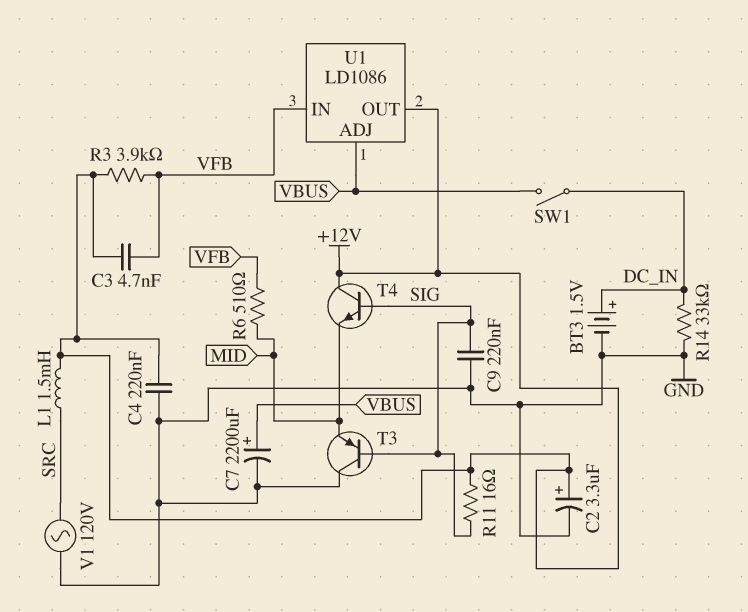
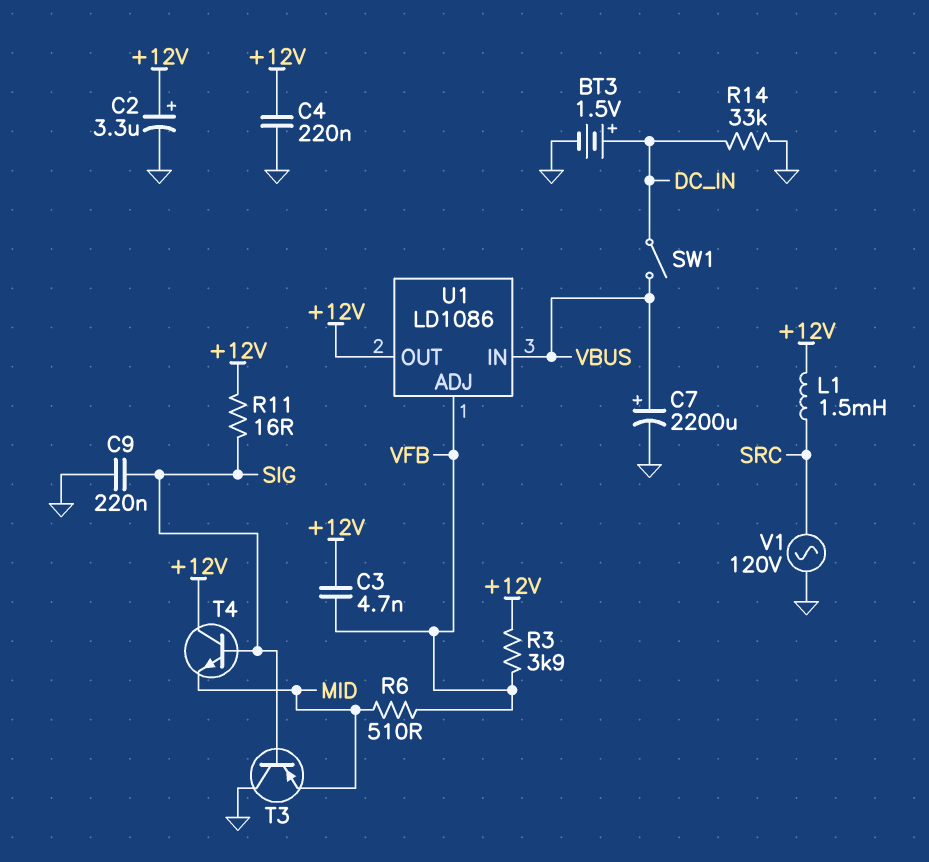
U1 pin ADJ: VBUS -> VFB
U1 pin IN: VFB -> VBUS

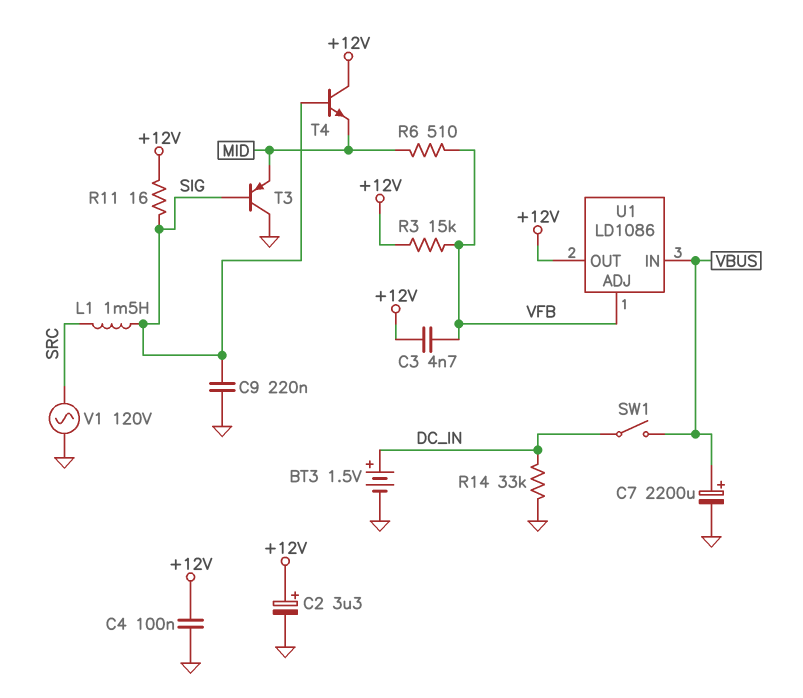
C4: 220nF (+12V, GND) -> 100nF (+12V, GND)
L1: 1.5mH (+12V, SRC) -> 1.5mH (SIG, SRC)
R3: 3.9k (+12V, VFB) -> 15k (+12V, VFB)

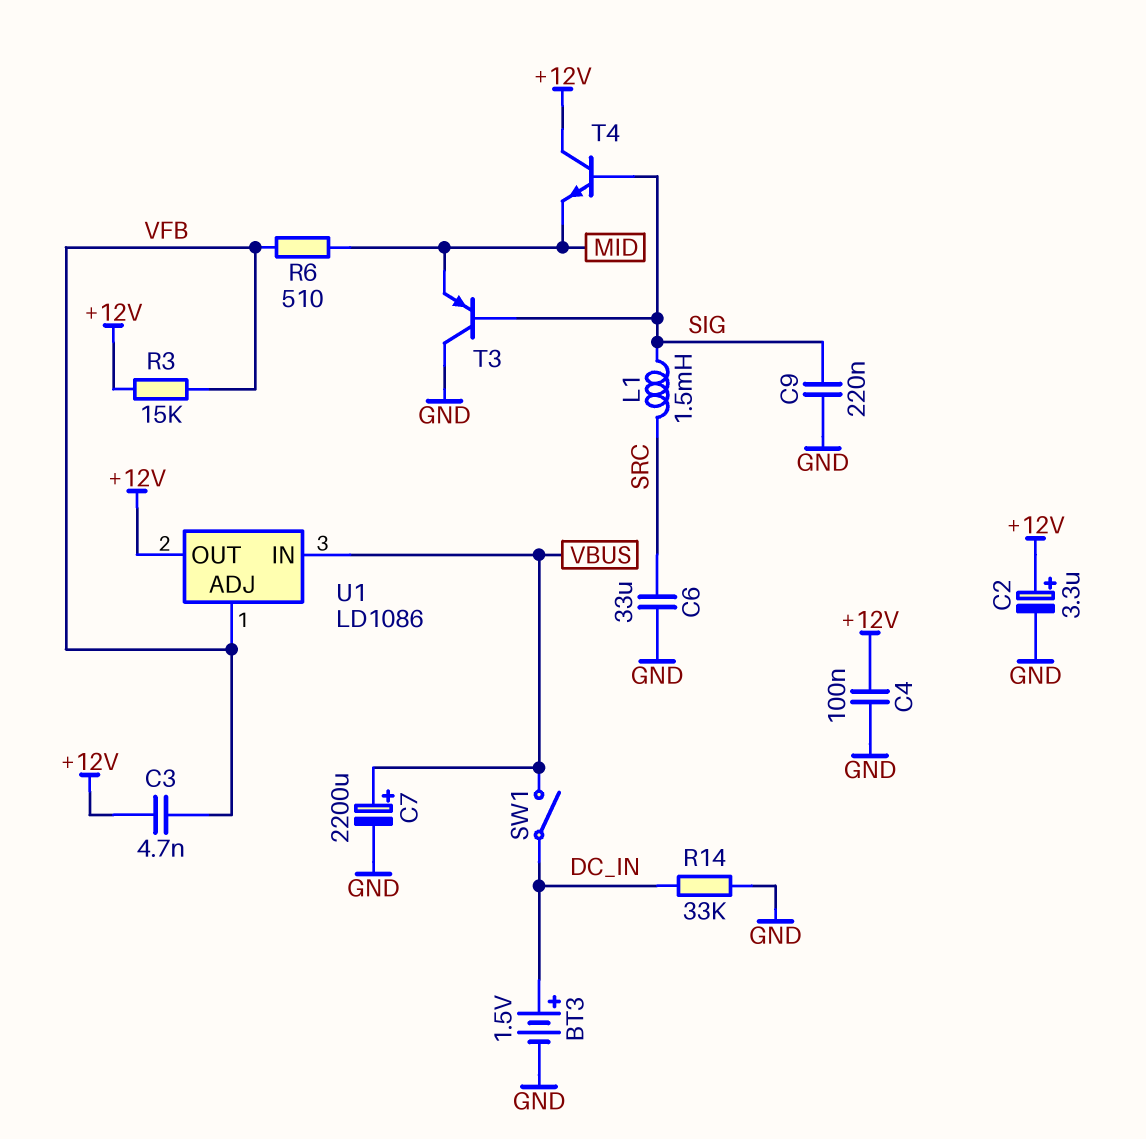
C6: none -> 33uF (GND, SRC)
R11: 16 (+12V, SIG) -> none
V1: AC 120V (GND, SRC) -> none

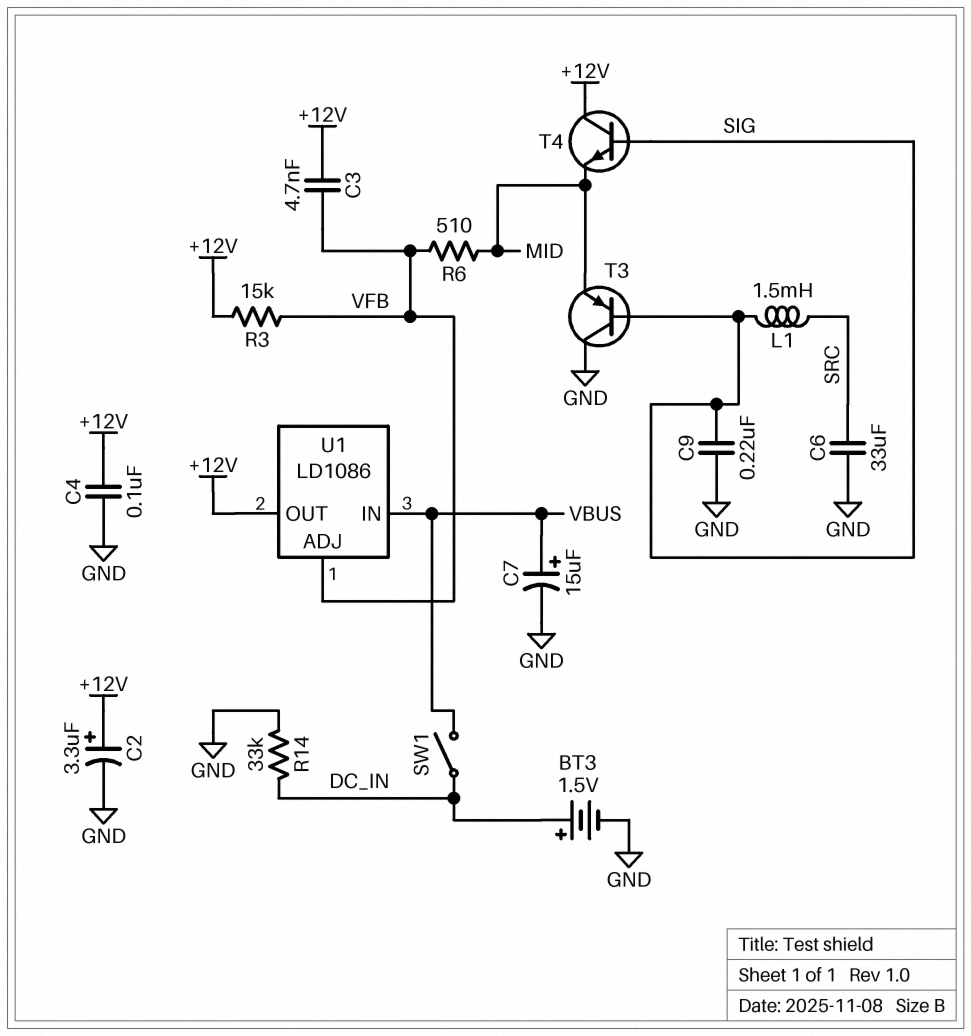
C7: 2200uF (plus VBUS, minus GND) -> 15uF (plus VBUS, minus GND)

